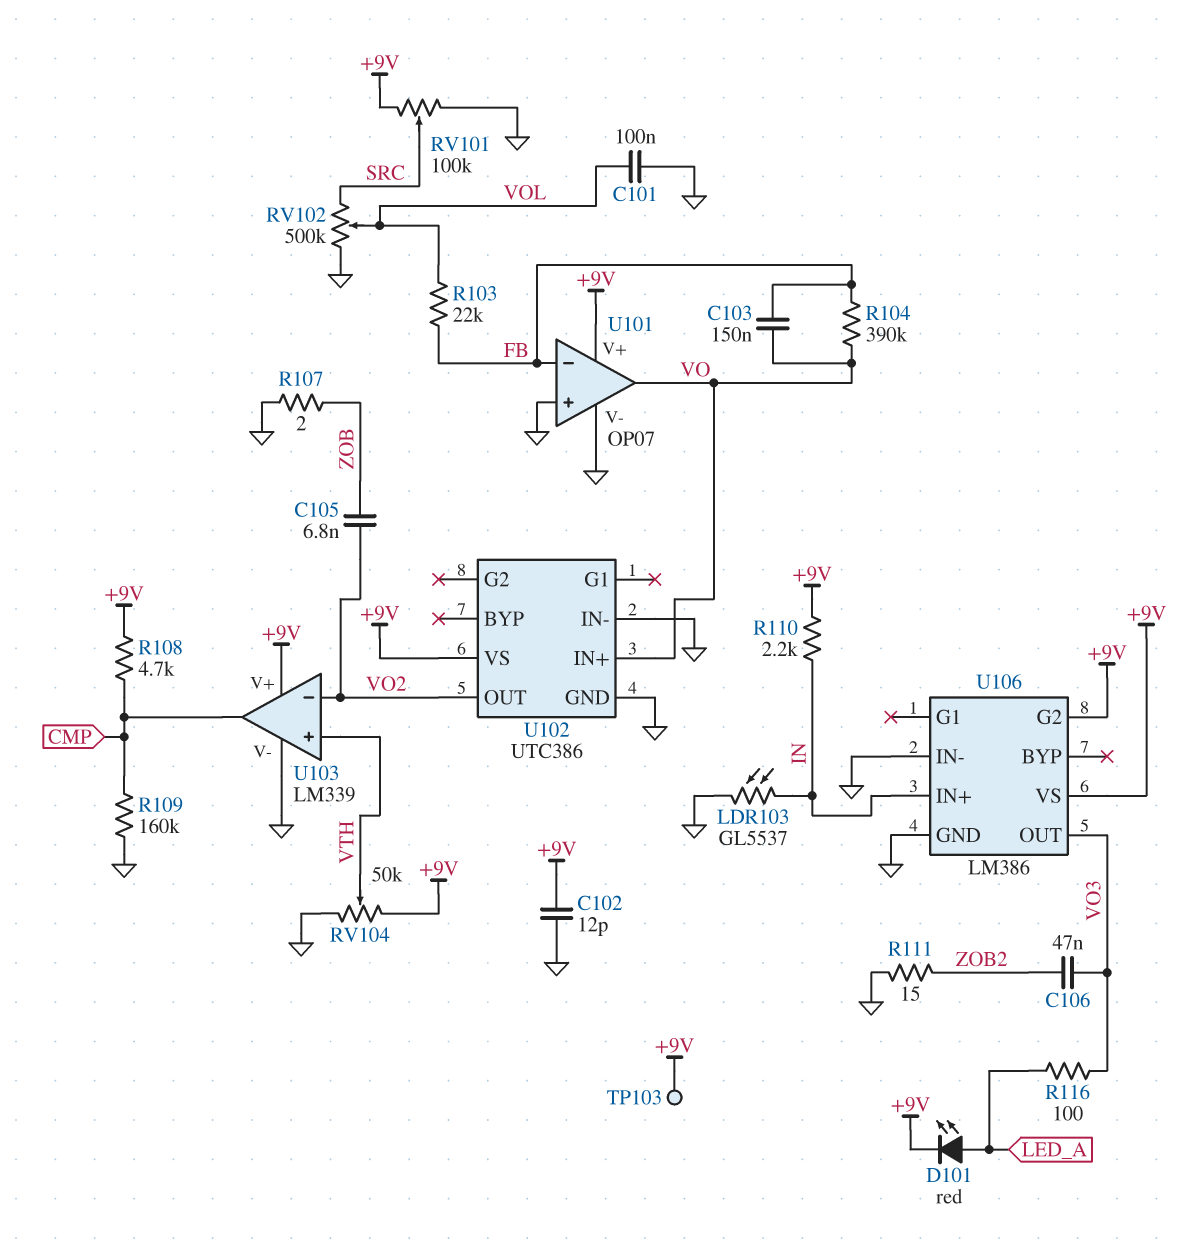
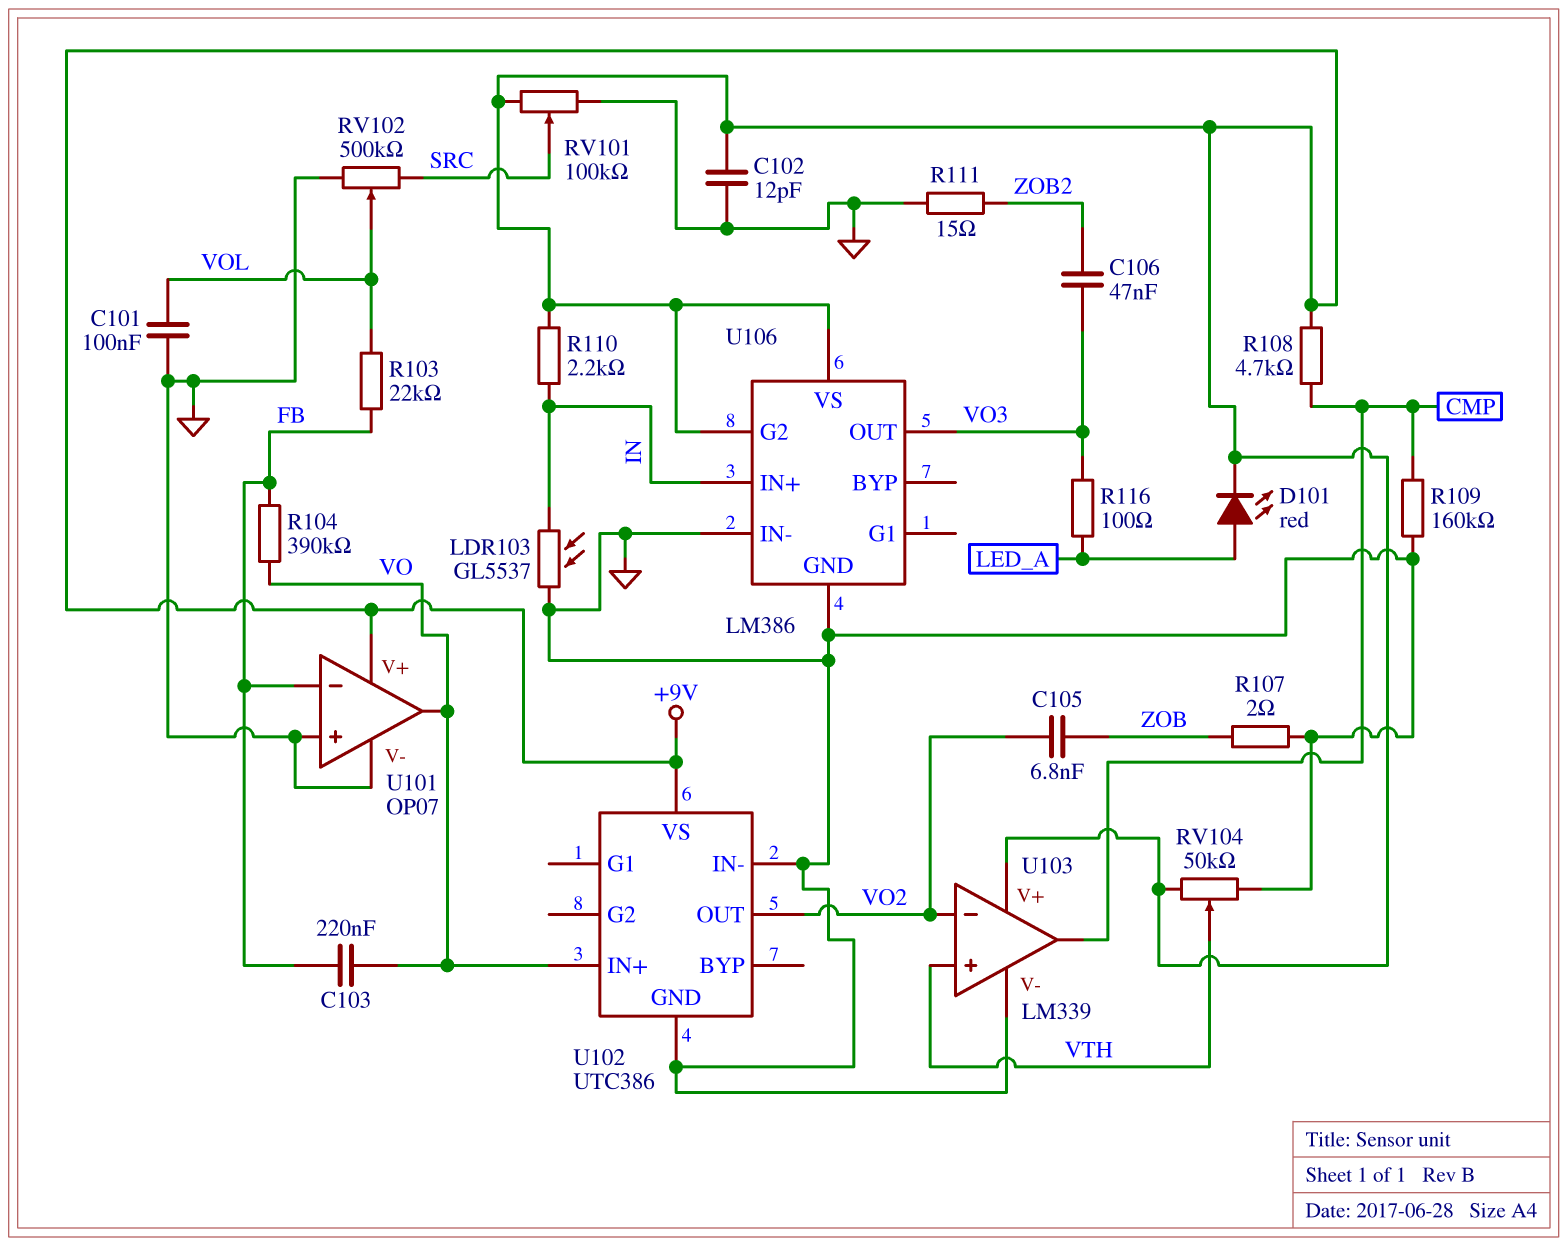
C103: 150nF (FB, VO) -> 220nF (FB, VO)
TP103: test point (+9V) -> none

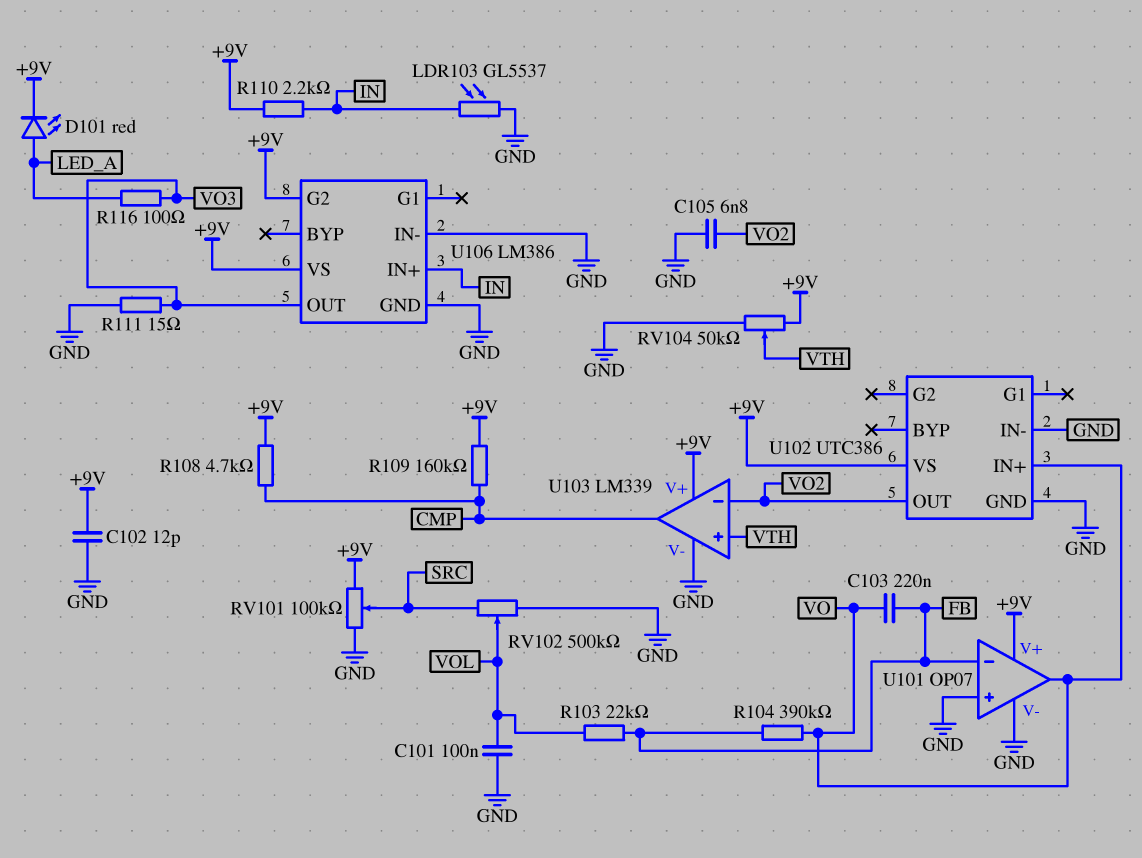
C105: 6.8nF (VO2, ZOB) -> 6.8nF (GND, VO2)
C106: 47nF (VO3, ZOB2) -> none
R107: 2 (GND, ZOB) -> none
R109: 160k (CMP, GND) -> 160k (+9V, CMP)
R111: 15 (GND, ZOB2) -> 15 (GND, VO3)

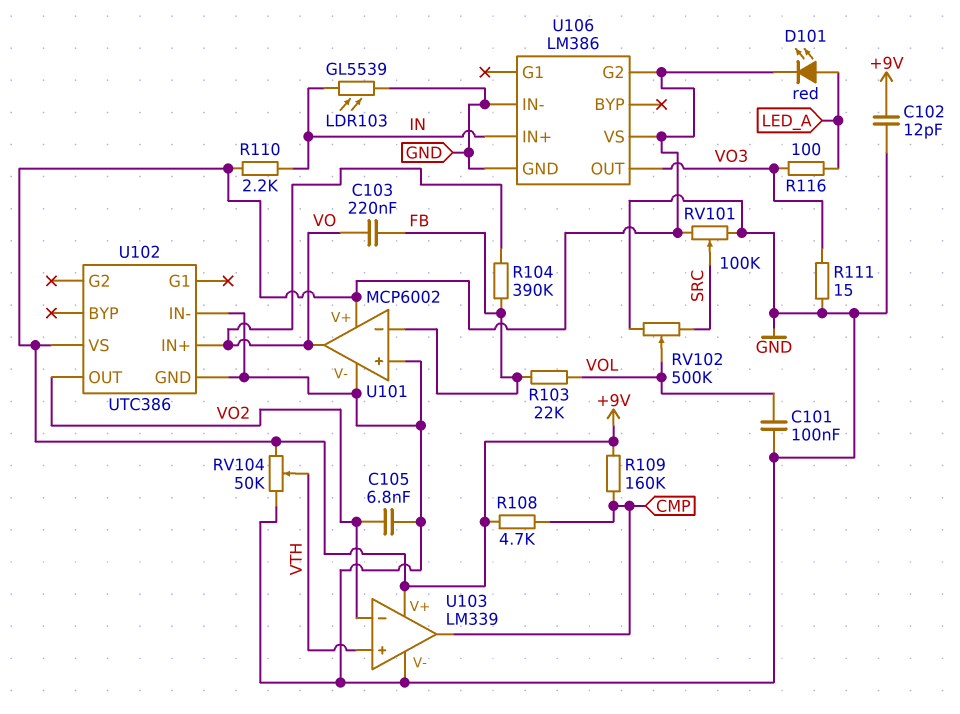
LDR103: GL5537 (GND, IN) -> GL5539 (GND, IN)
U101: OP07 -> MCP6002

